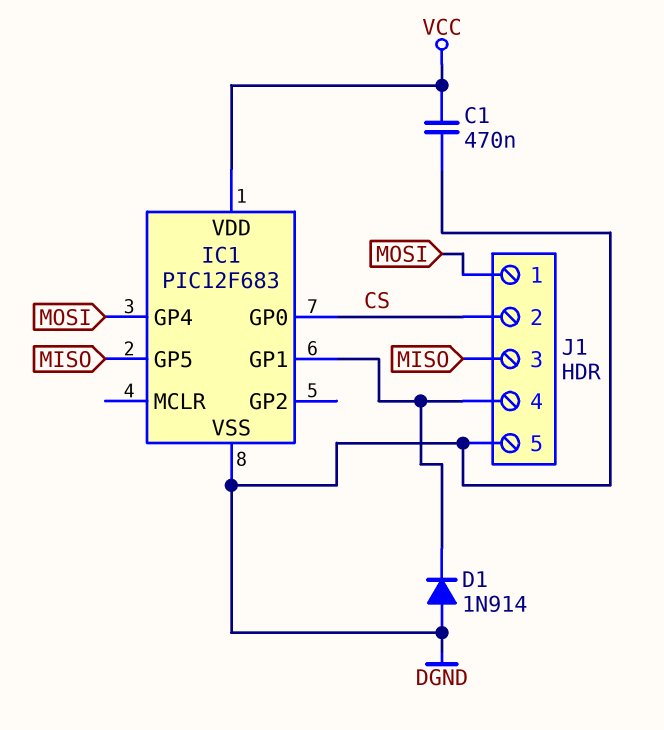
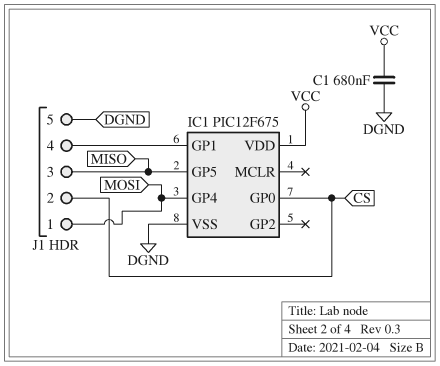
C1: 470nF (DGND, VCC) -> 680nF (DGND, VCC)
D1: diode 1N914 (A DGND, K IC1/GP1) -> none
IC1: PIC12F683 -> PIC12F675

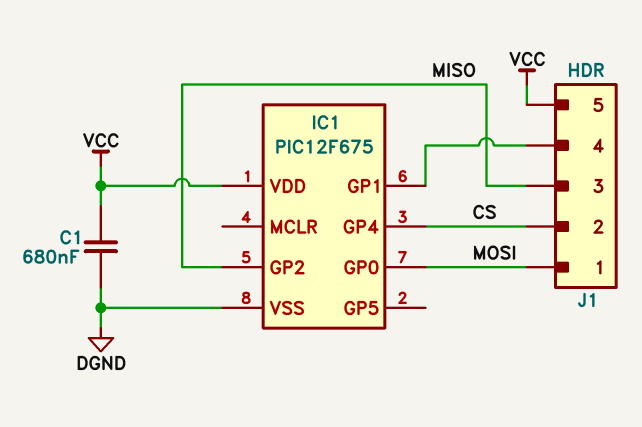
IC1 pin GP0: CS -> MOSI
IC1 pin GP2: none -> MISO
IC1 pin GP4: MOSI -> CS
IC1 pin GP5: MISO -> none
J1 pin 5: DGND -> VCC

